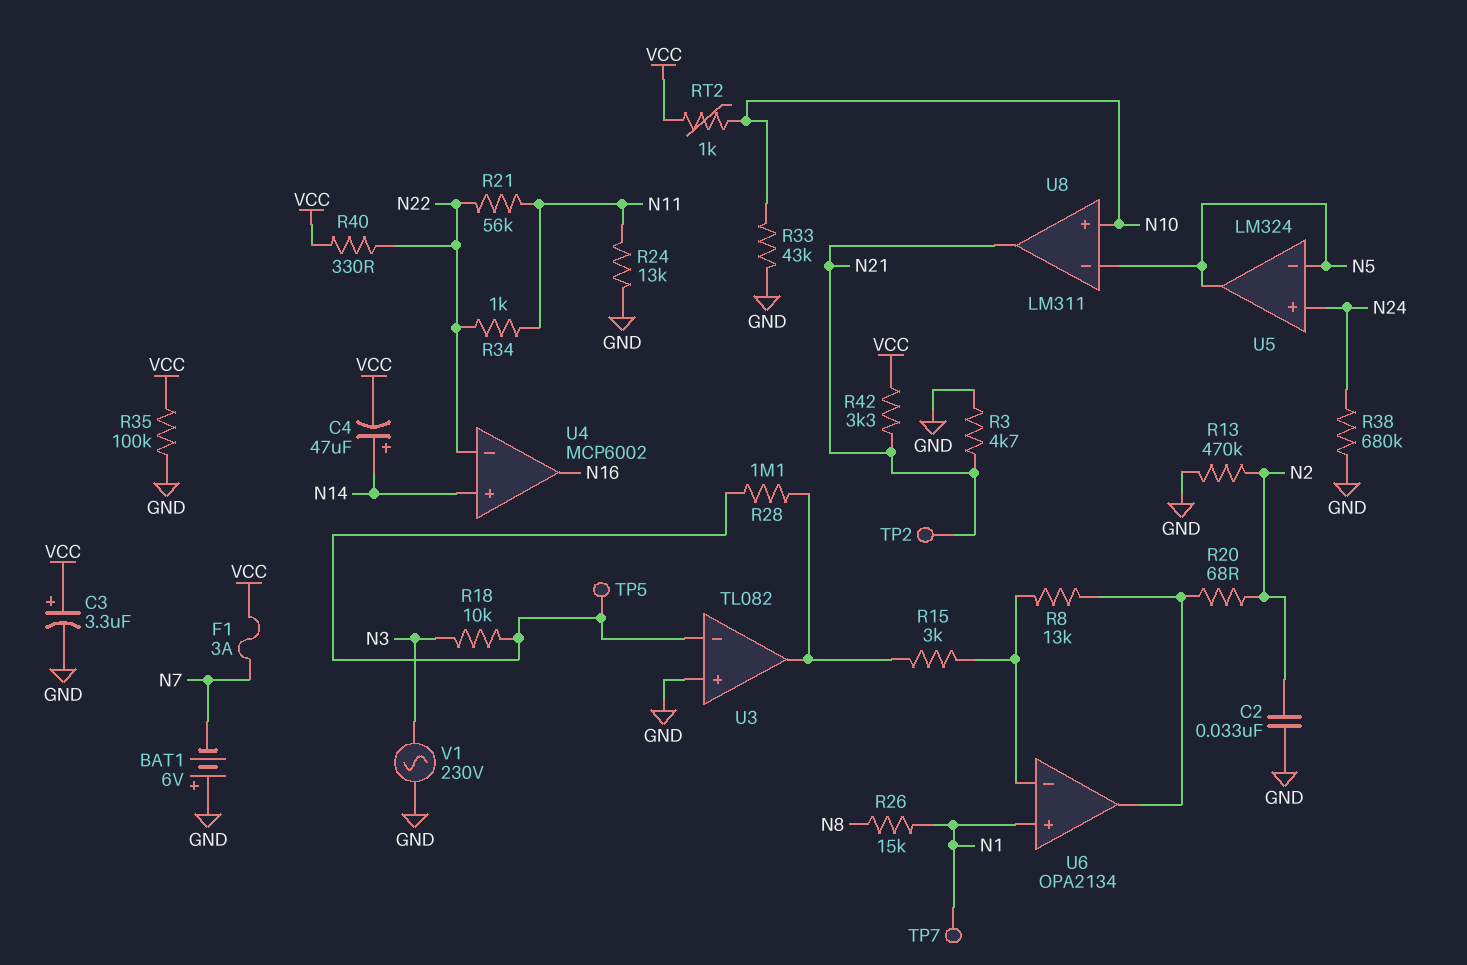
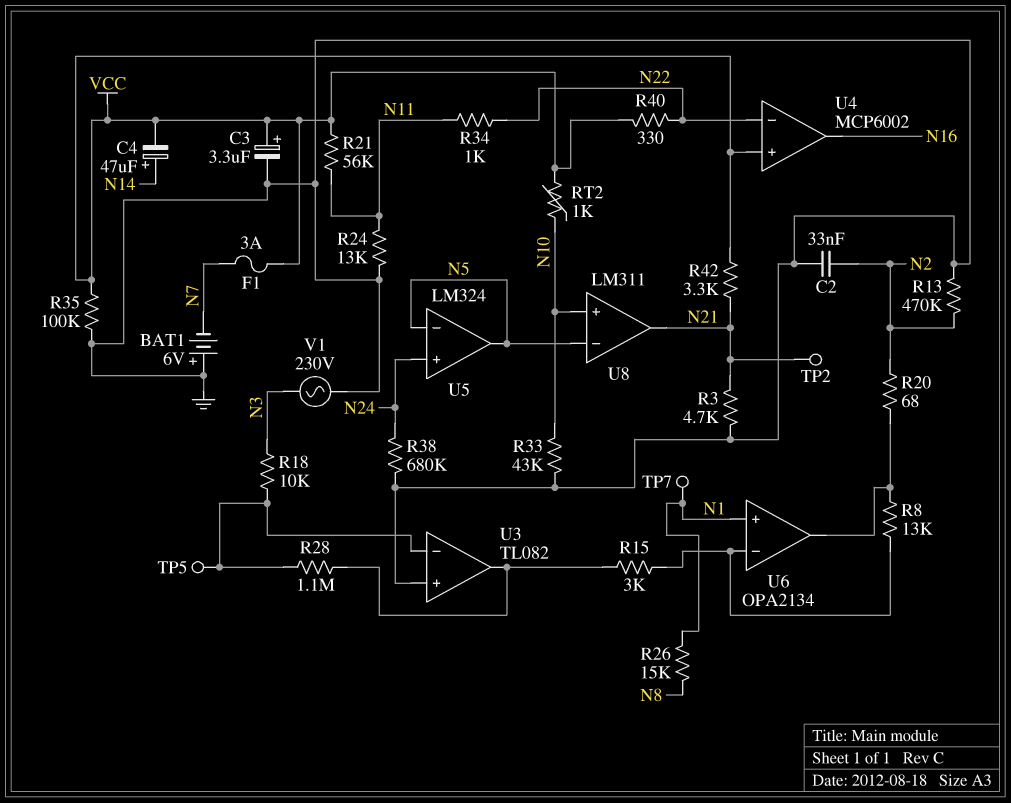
R21: 56k (N11, N22) -> 56k (N11, VCC)
U4 pin in+: N14 -> VCC

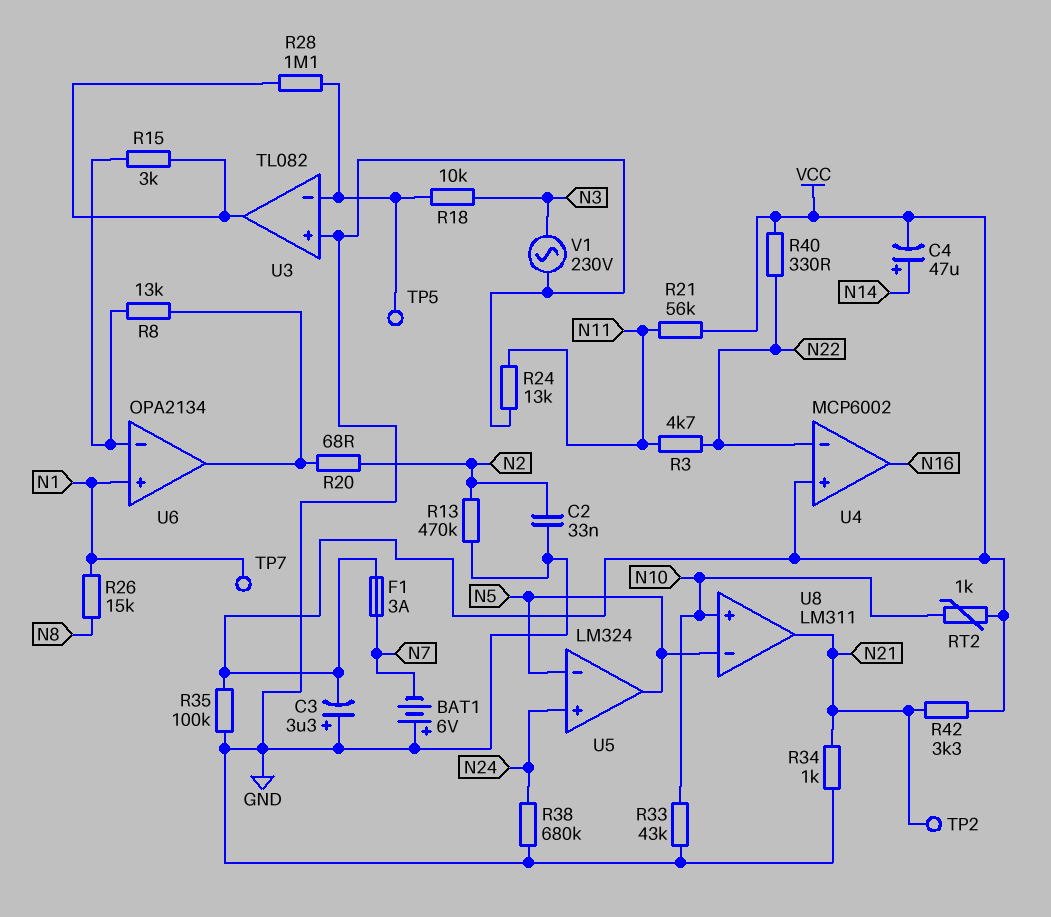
C3: 3.3uF (plus VCC, minus GND) -> 3.3uF (plus GND, minus VCC)
R3: 4.7k (GND, N21) -> 4.7k (N11, N22)
R34: 1k (N11, N22) -> 1k (GND, N21)

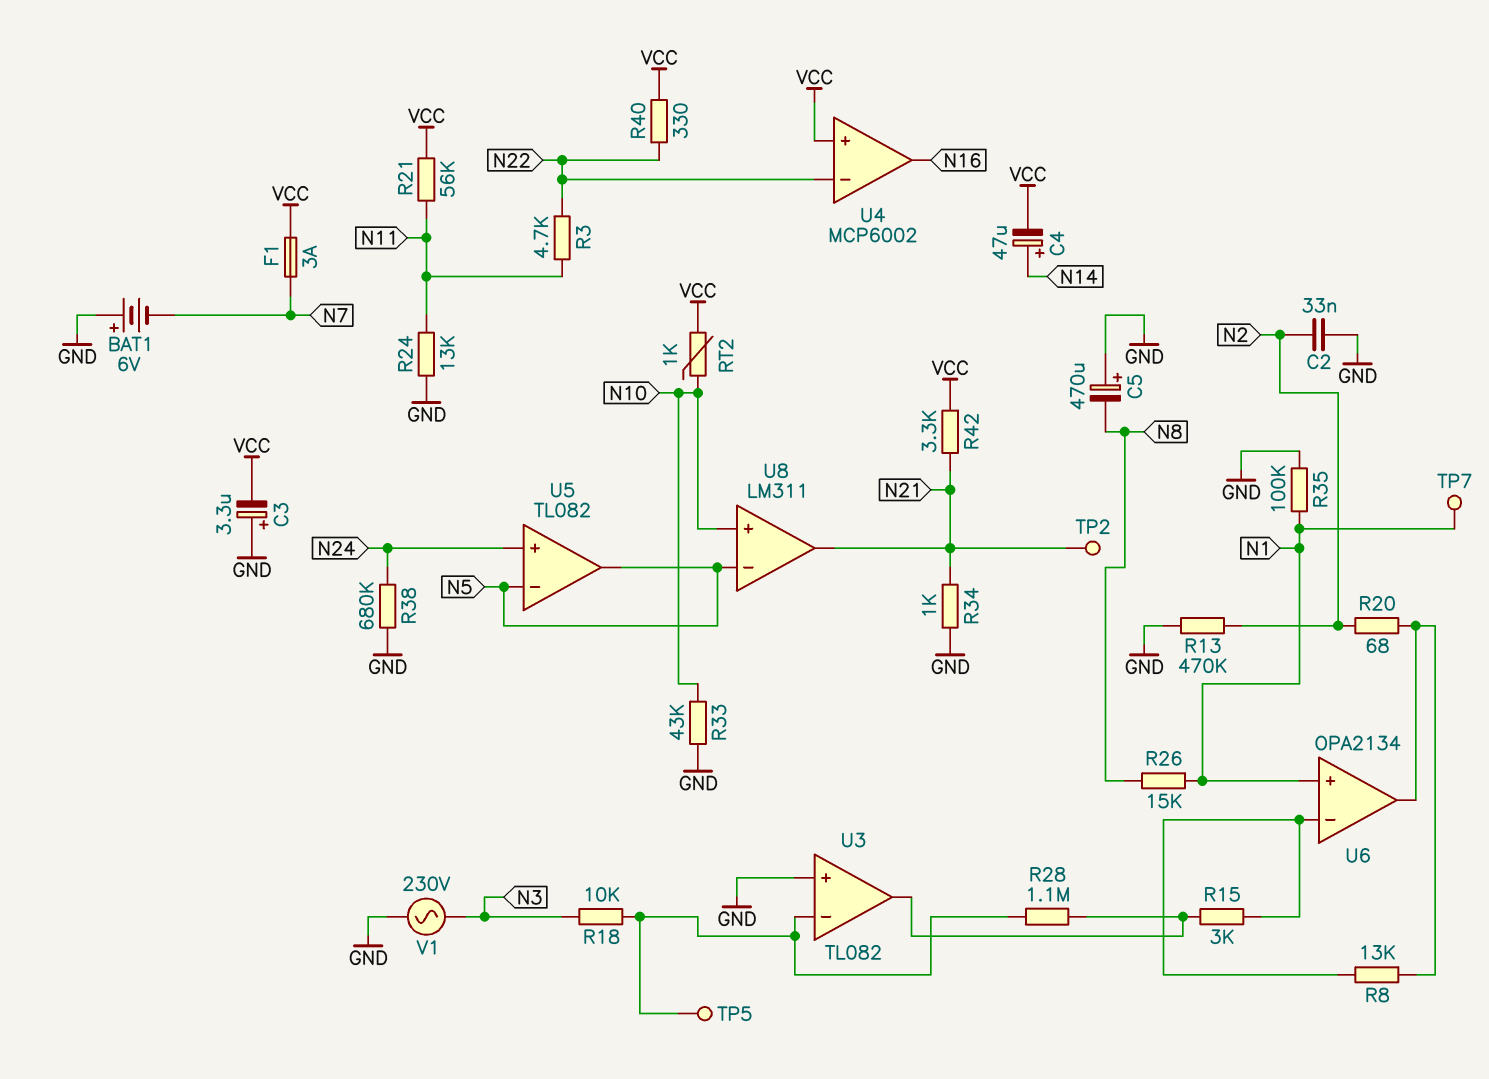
C5: none -> 470uF (plus GND, minus N8)
R35: 100k (GND, VCC) -> 100k (GND, N1)
U5: LM324 -> TL082

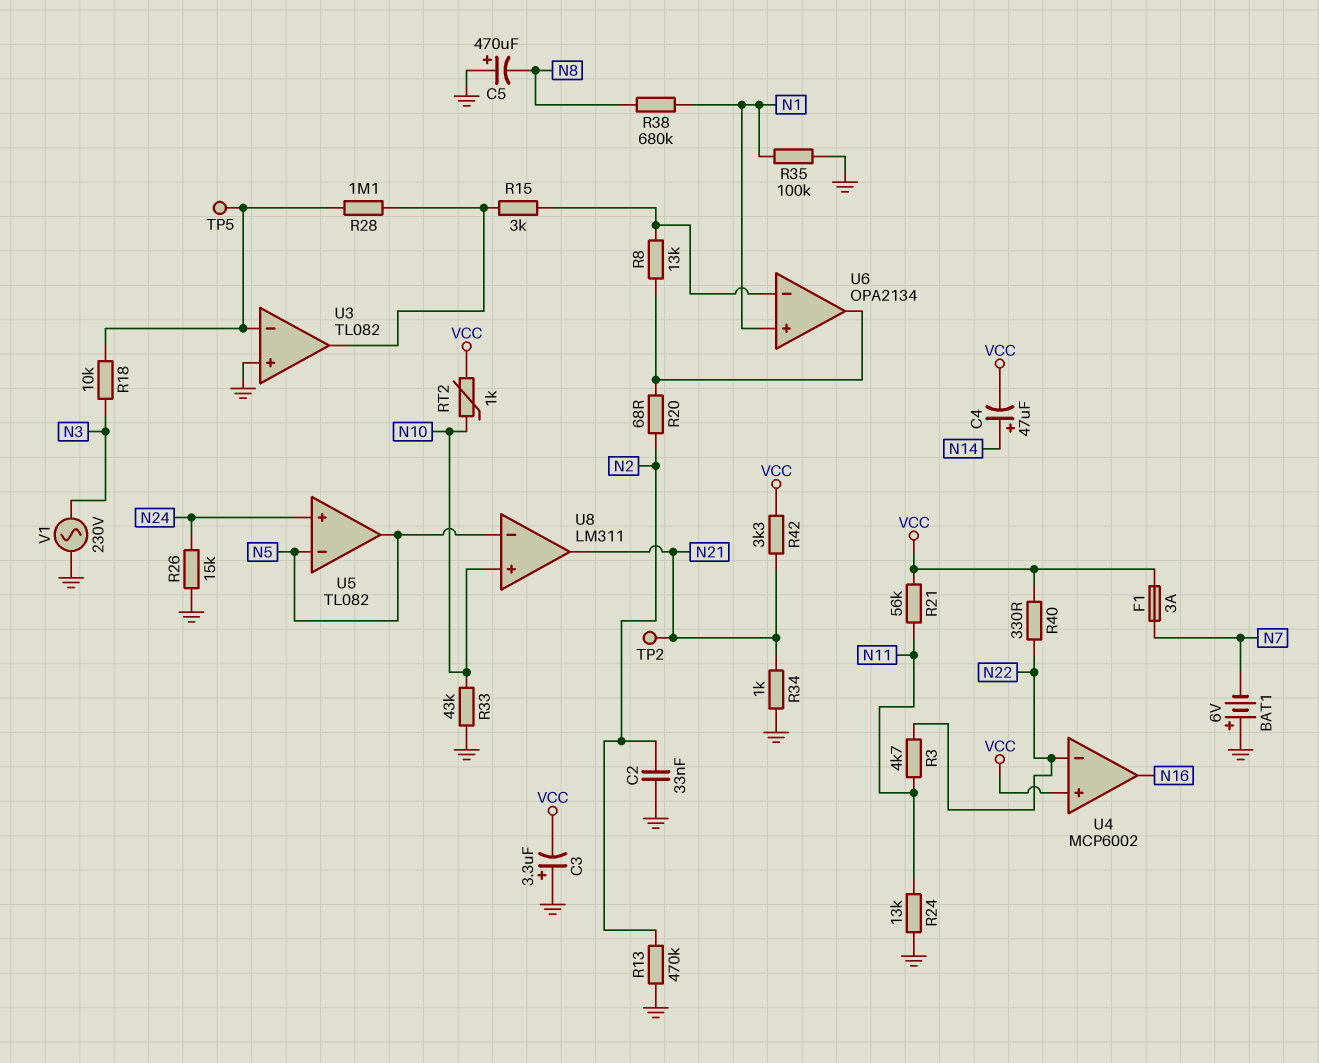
R26: 15k (N1, N8) -> 15k (GND, N24)
R38: 680k (GND, N24) -> 680k (N1, N8)
TP7: test point (N1) -> none

